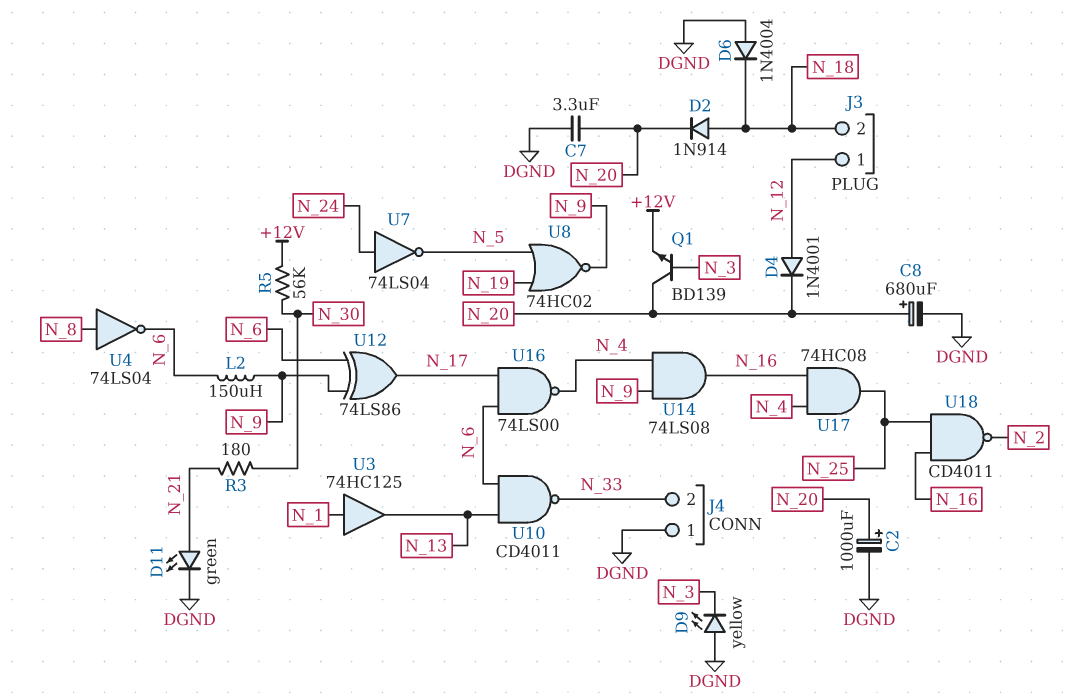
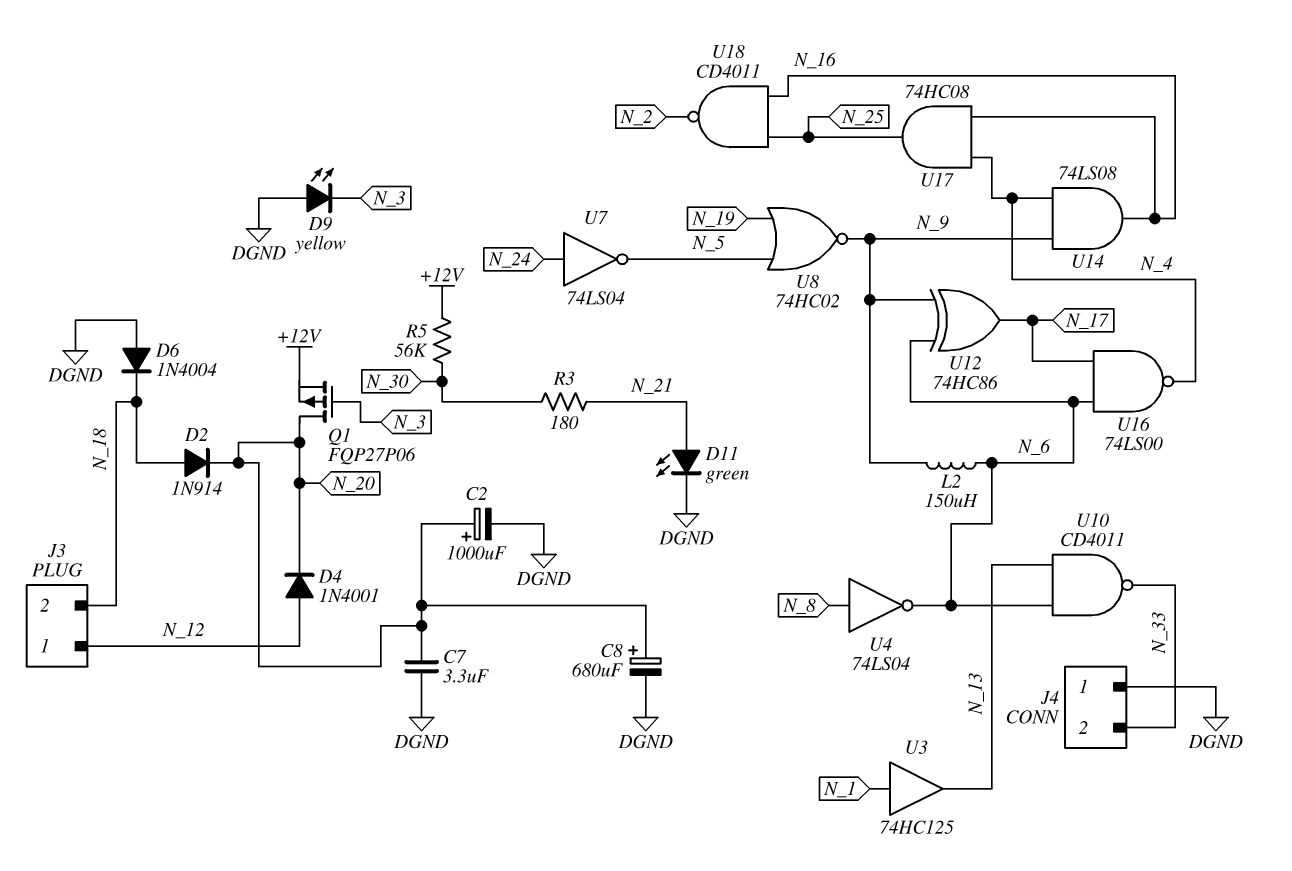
Q1: NPN BD139 (B N_3, C N_20, E +12V) -> PMOS FQP27P06 (G N_3, D N_20, S +12V)
U12: XOR 74LS86 (in N_6, in N_9, out N_17) -> XOR 74HC86 (in N_6, in N_9, out N_17)

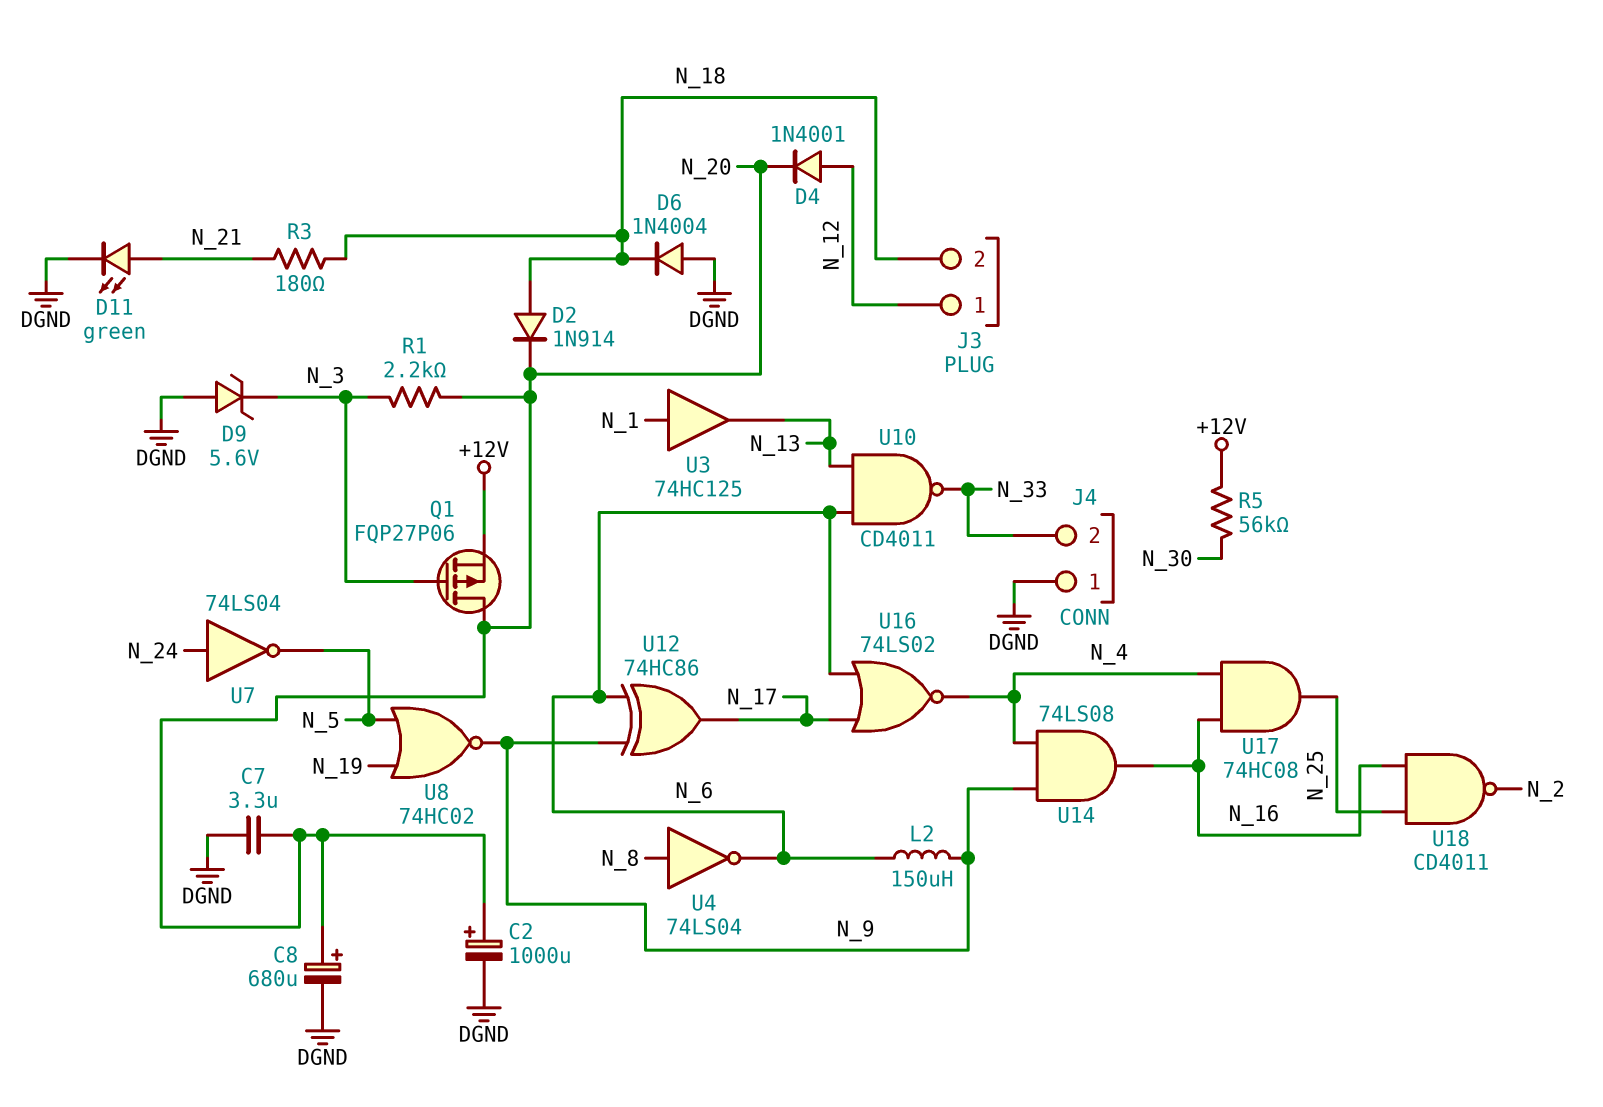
D9: LED yellow (A DGND, K N_3) -> zener 5.6V (A DGND, K N_3)
R1: none -> 2.2k (N_3, N_20)
R3: 180 (N_21, N_30) -> 180 (N_18, N_21)
U16: NAND 74LS00 (in N_6, in N_17, out N_4) -> NOR 74LS02 (in N_6, in N_17, out N_4)

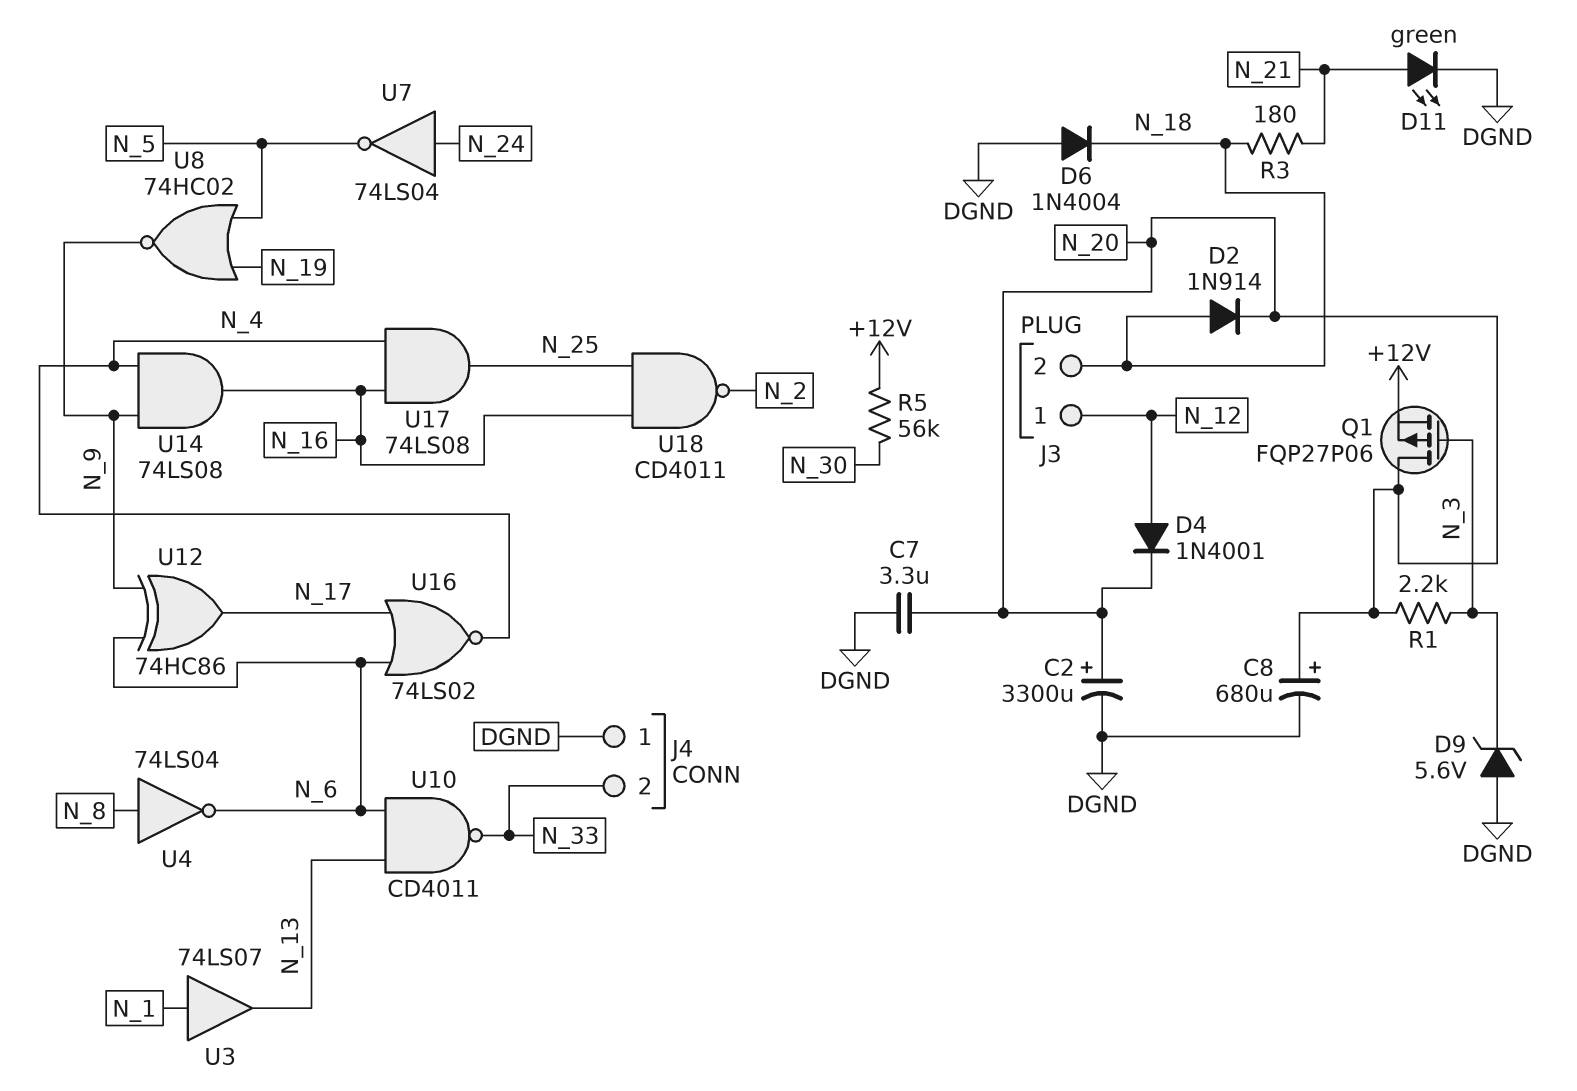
C2: 1000uF (plus N_20, minus DGND) -> 3300uF (plus N_20, minus DGND)
L2: 150uH (N_6, N_9) -> none
U3: buffer 74HC125 (in N_1, out N_13) -> buffer 74LS07 (in N_1, out N_13)
U17: AND 74HC08 (in N_4, in N_16, out N_25) -> AND 74LS08 (in N_4, in N_16, out N_25)

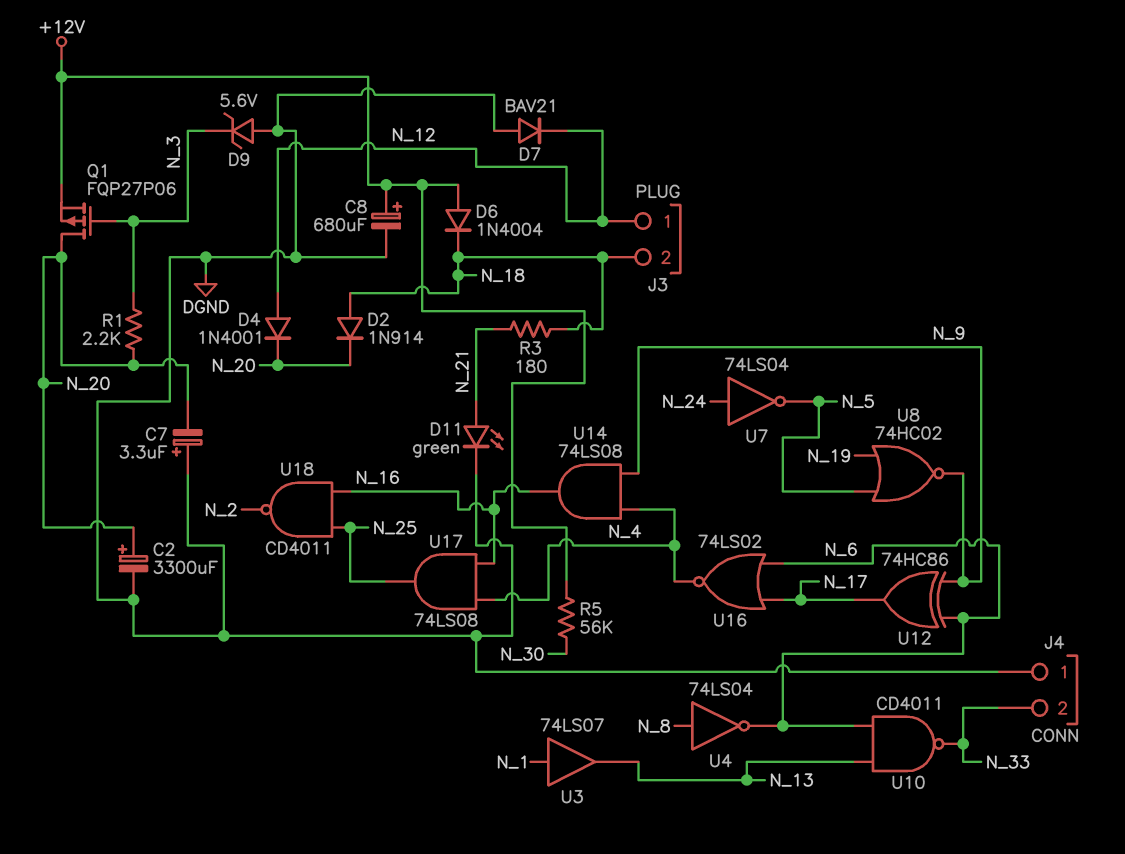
C7: 3.3uF (DGND, N_20) -> 3.3uF (plus DGND, minus N_20)
C8: 680uF (plus N_20, minus DGND) -> 680uF (plus +12V, minus DGND)
D6: diode 1N4004 (A DGND, K N_18) -> diode 1N4004 (A +12V, K N_18)
D7: none -> diode BAV21 (A DGND, K N_12)

